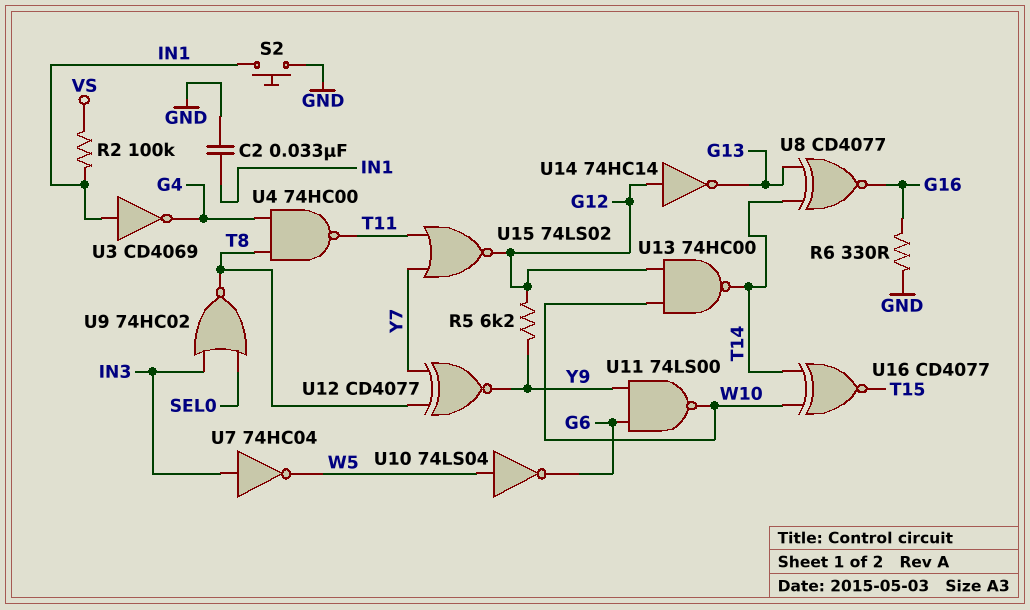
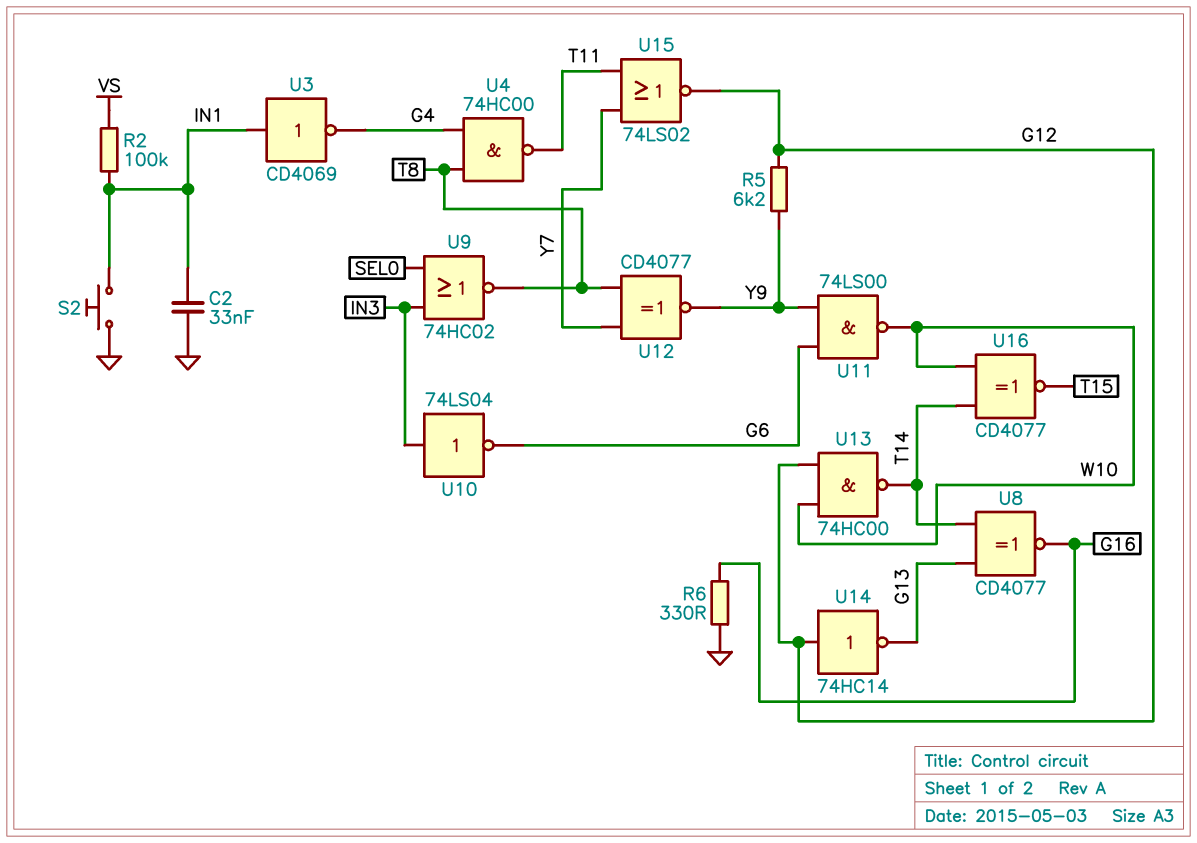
U7: NOT 74HC04 (in IN3, out W5) -> none
U10: NOT 74LS04 (in W5, out G6) -> NOT 74LS04 (in IN3, out G6)

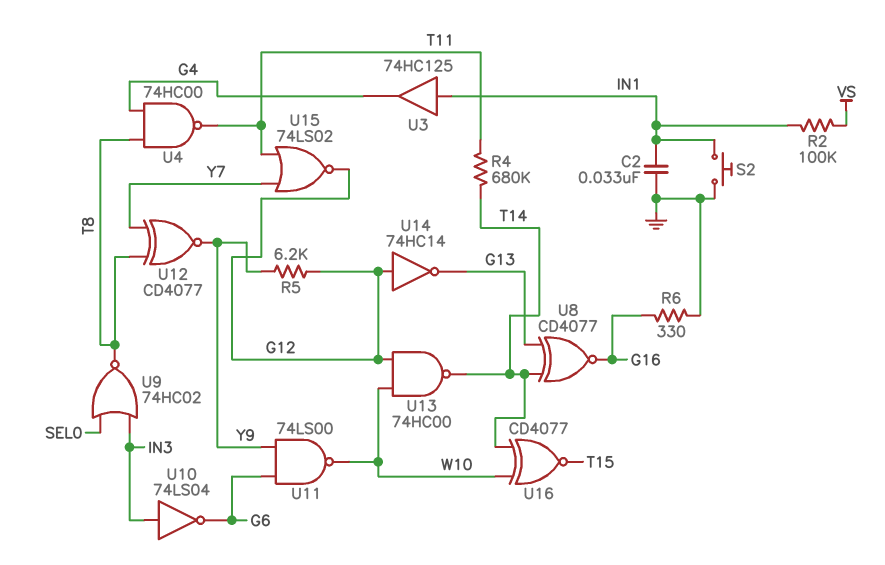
R4: none -> 680k (T11, T14)
U3: NOT CD4069 (in IN1, out G4) -> buffer 74HC125 (in IN1, out G4)

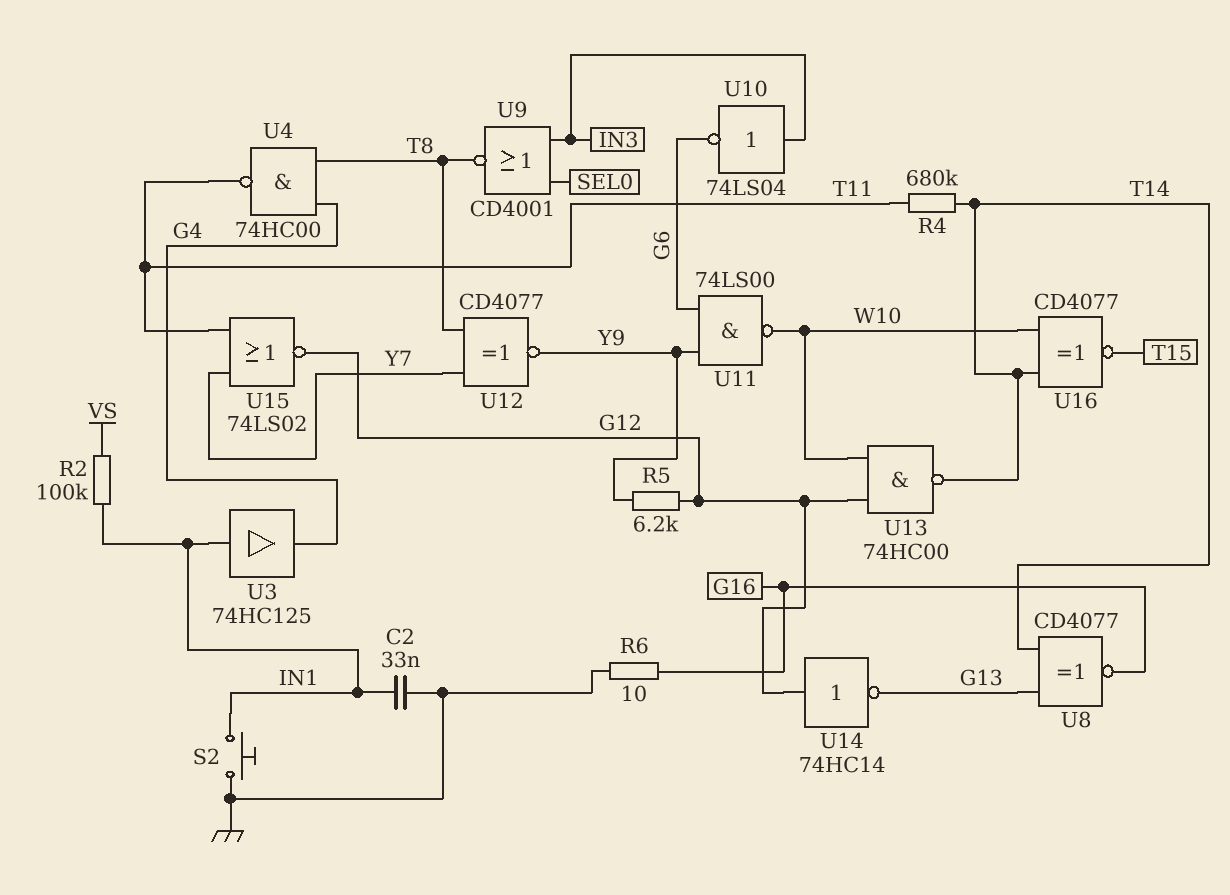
R6: 330 (G16, GND) -> 10 (G16, GND)
U9: NOR 74HC02 (in IN3, in SEL0, out T8) -> NOR CD4001 (in IN3, in SEL0, out T8)

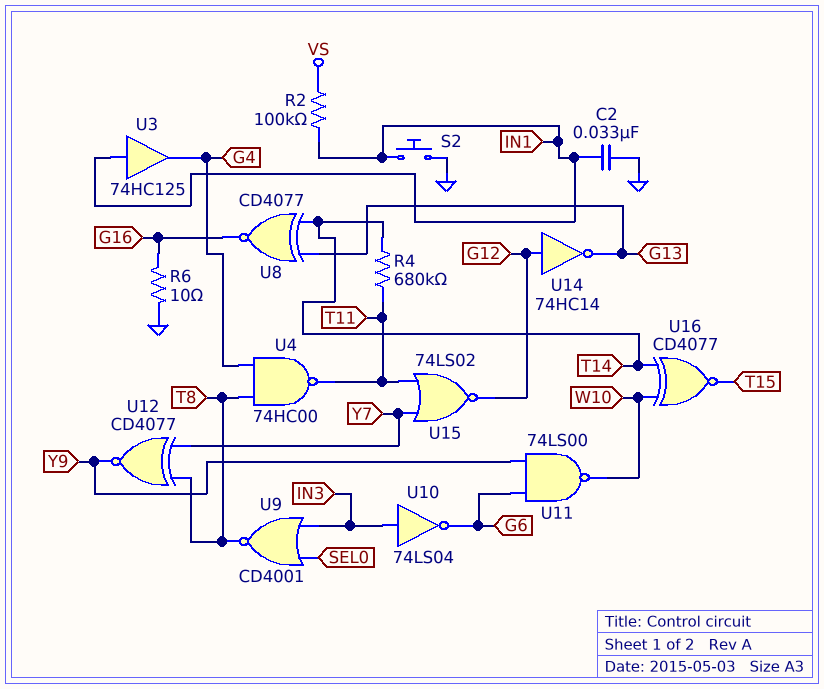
R5: 6.2k (G12, Y9) -> none
U13: NAND 74HC00 (in G12, in W10, out T14) -> none

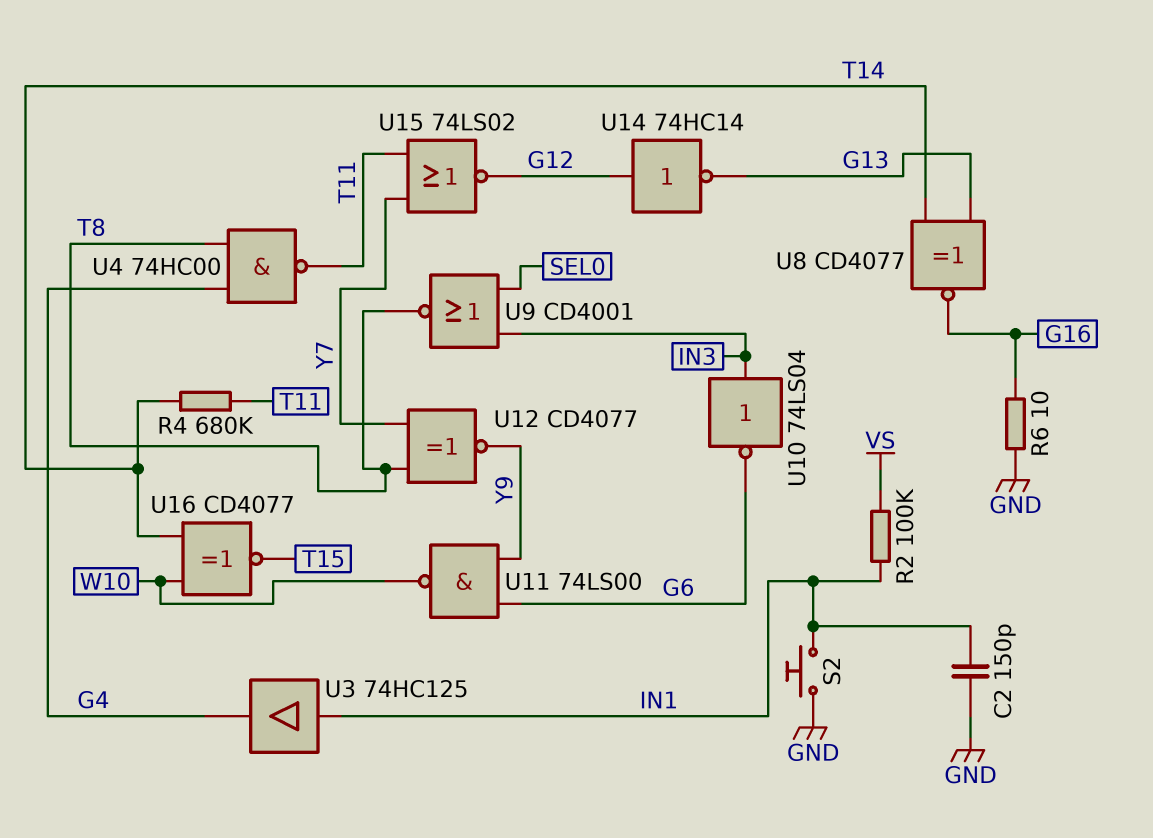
C2: 33nF (GND, IN1) -> 150pF (GND, IN1)

